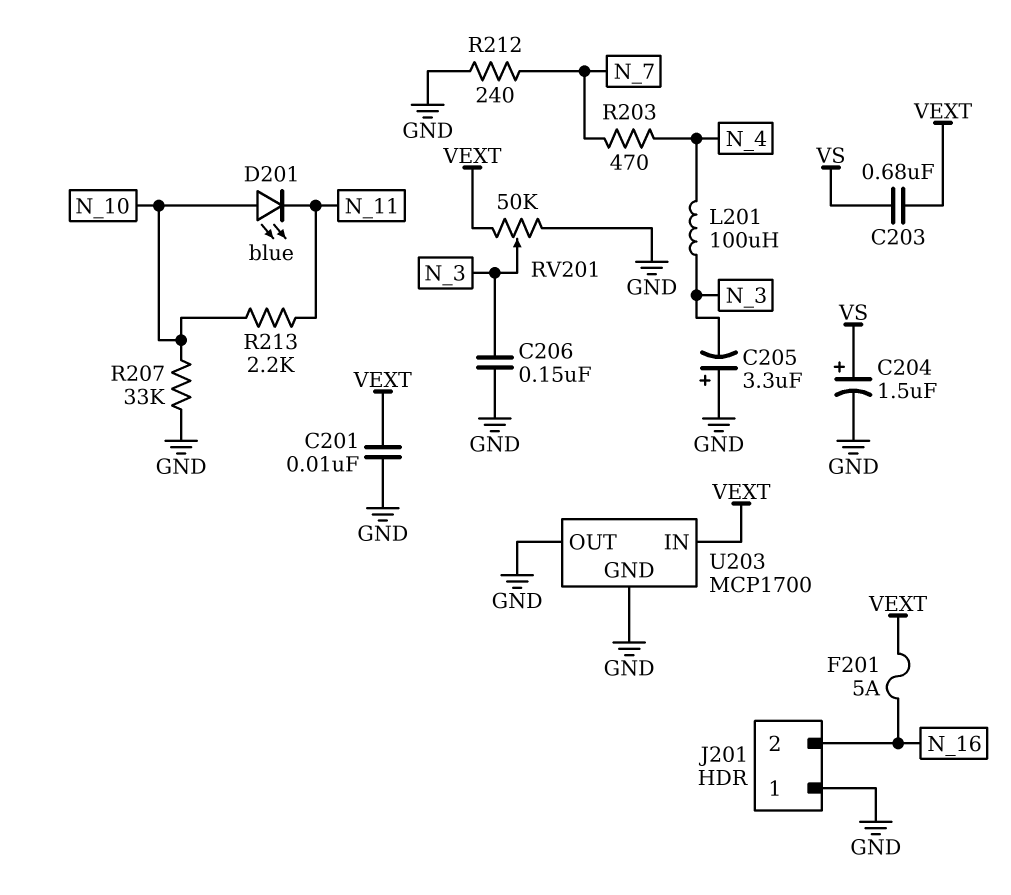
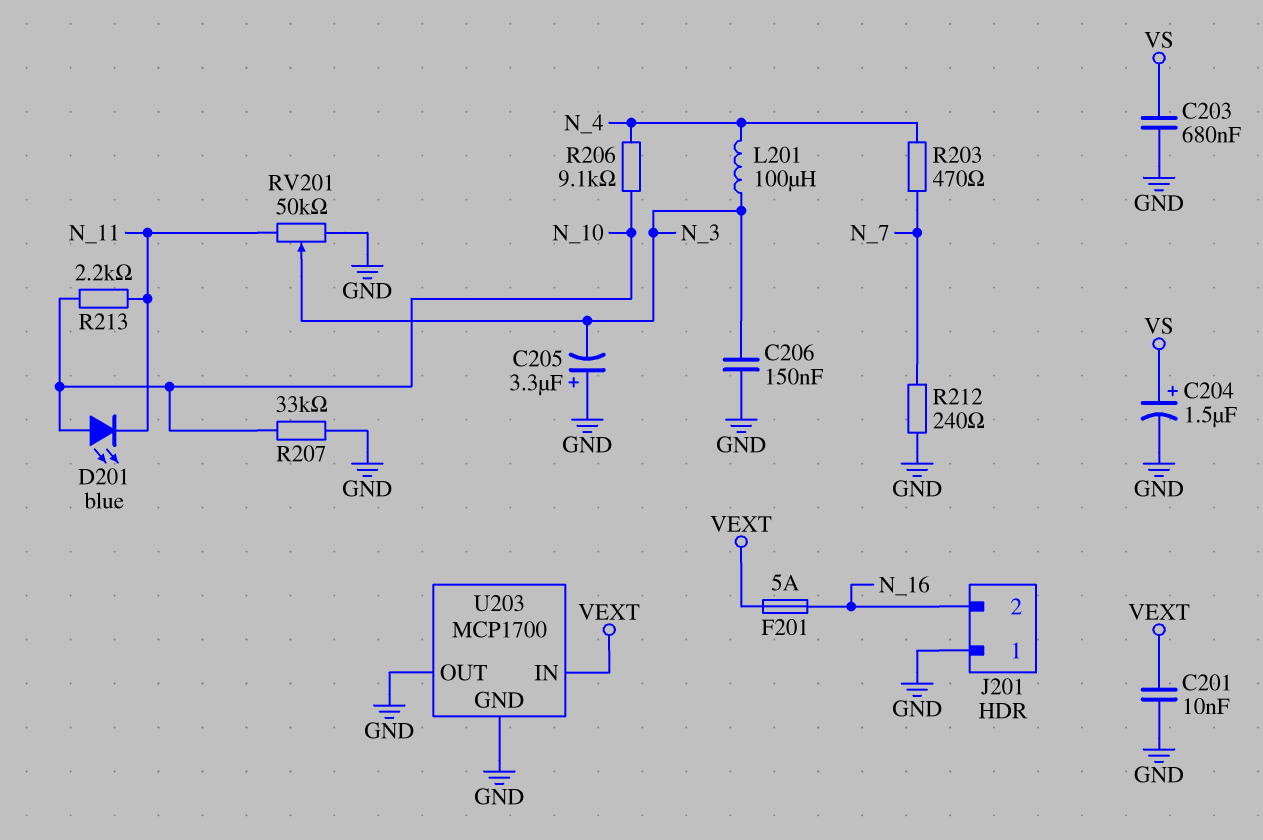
C203: 680nF (VEXT, VS) -> 680nF (GND, VS)
R206: none -> 9.1k (N_4, N_10)
RV201: 50k (GND, VEXT, wiper N_3) -> 50k (GND, N_11, wiper N_3)

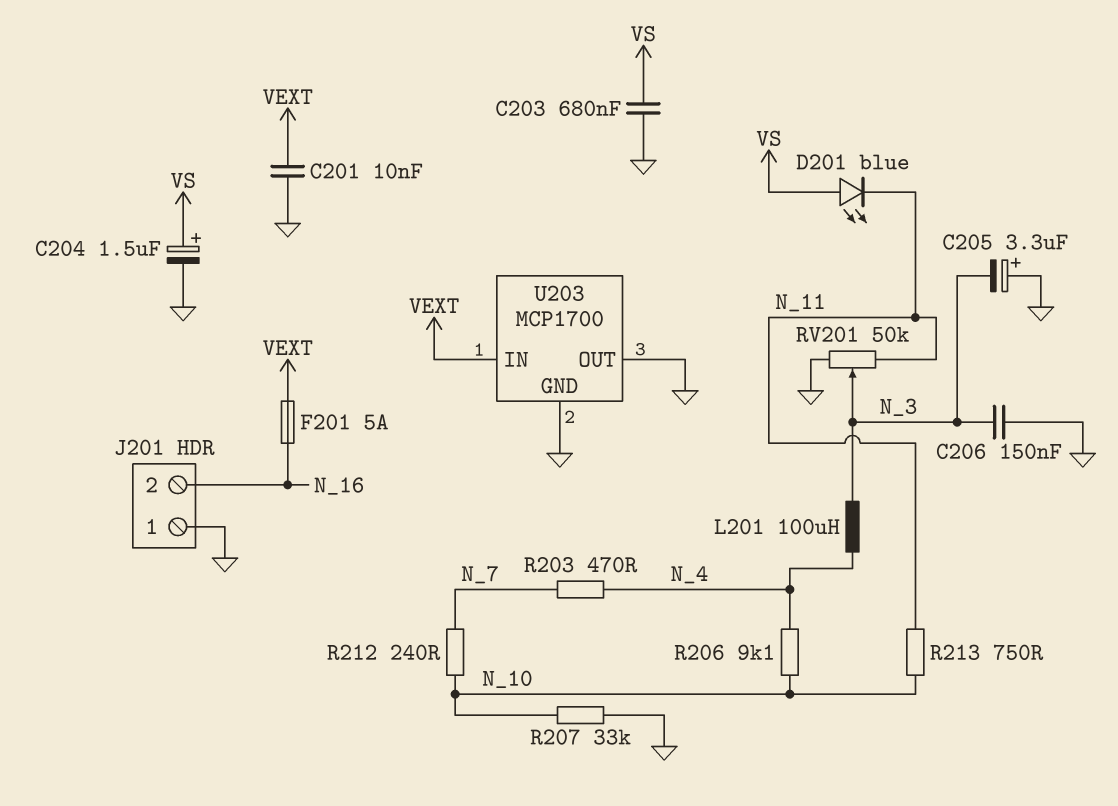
D201: LED blue (A N_10, K N_11) -> LED blue (A VS, K N_11)
R212: 240 (GND, N_7) -> 240 (N_7, N_10)
R213: 2.2k (N_10, N_11) -> 750 (N_10, N_11)

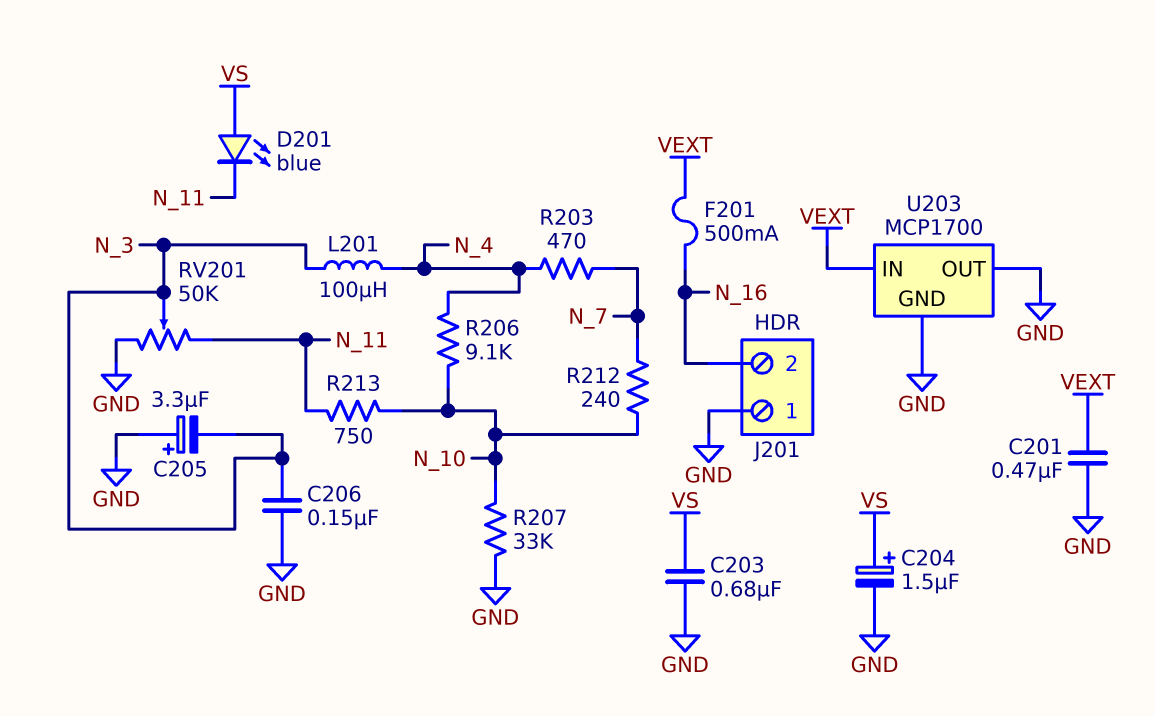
C201: 10nF (GND, VEXT) -> 470nF (GND, VEXT)
F201: 5A (N_16, VEXT) -> 500mA (N_16, VEXT)

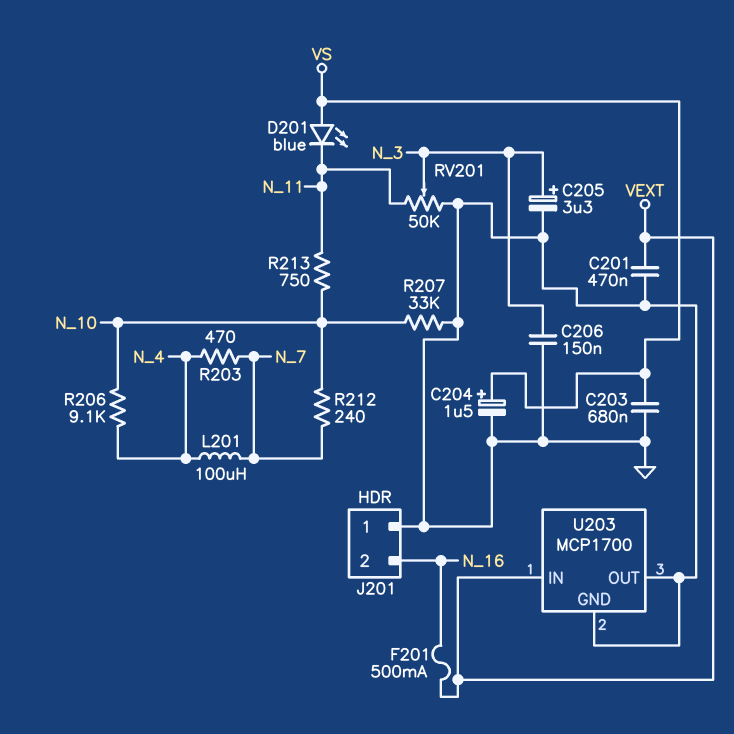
C205: 3.3uF (plus GND, minus N_3) -> 3.3uF (plus N_3, minus GND)
L201: 100uH (N_3, N_4) -> 100uH (N_4, N_7)

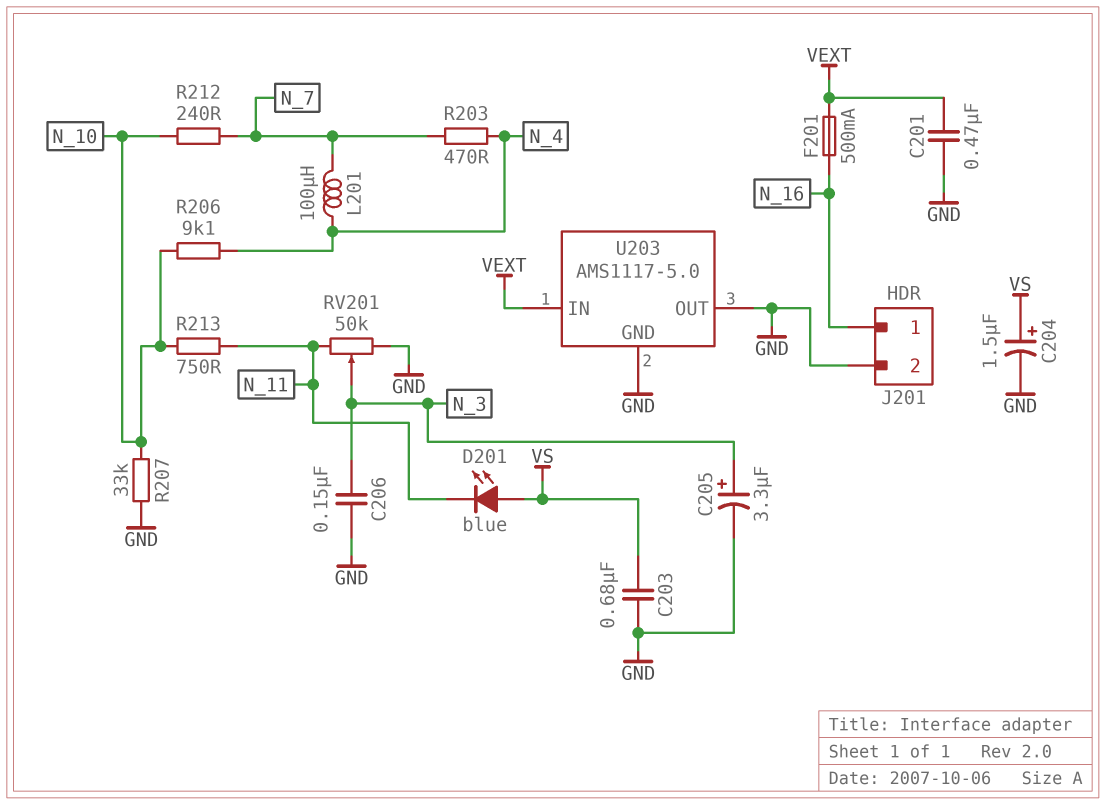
J201 pin 1: GND -> N_16
J201 pin 2: N_16 -> GND
U203: MCP1700 -> AMS1117-5.0

